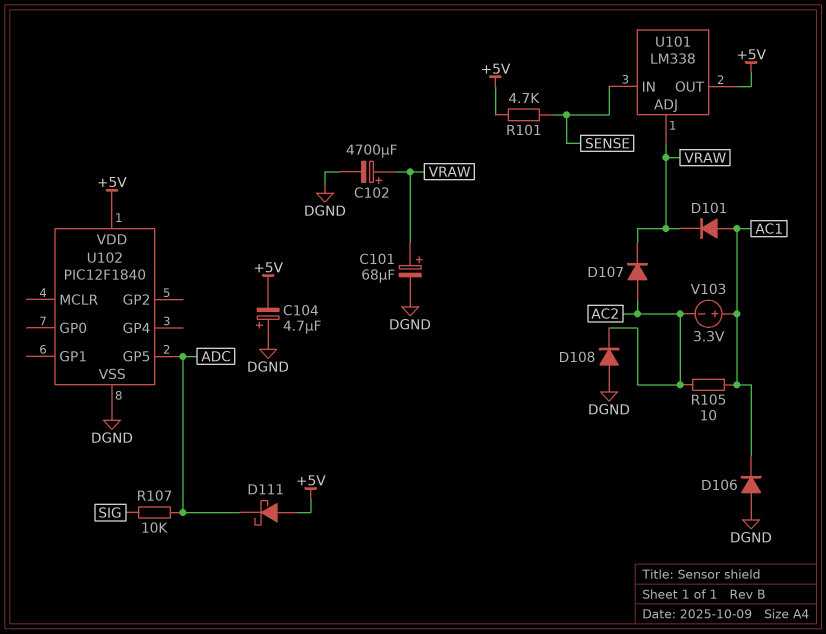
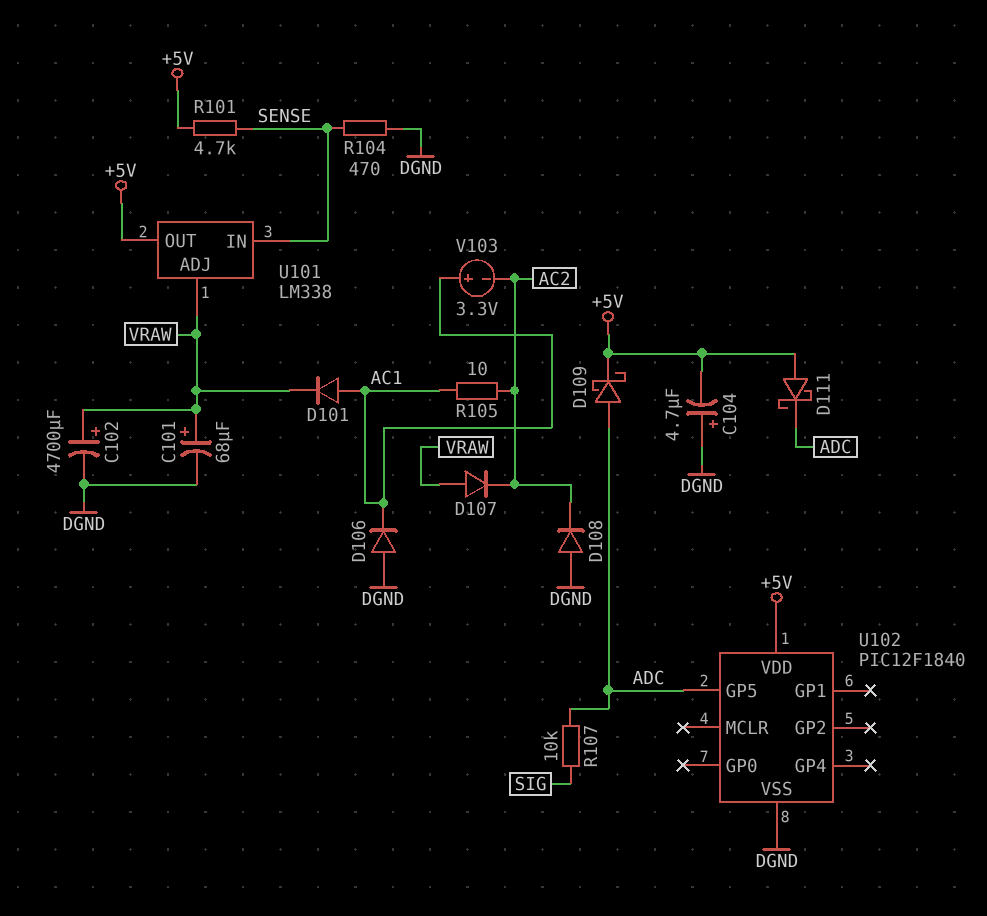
D107: diode (A AC2, K VRAW) -> diode (A VRAW, K AC2)
D109: none -> schottky (A ADC, K +5V)
R104: none -> 470 (DGND, SENSE)

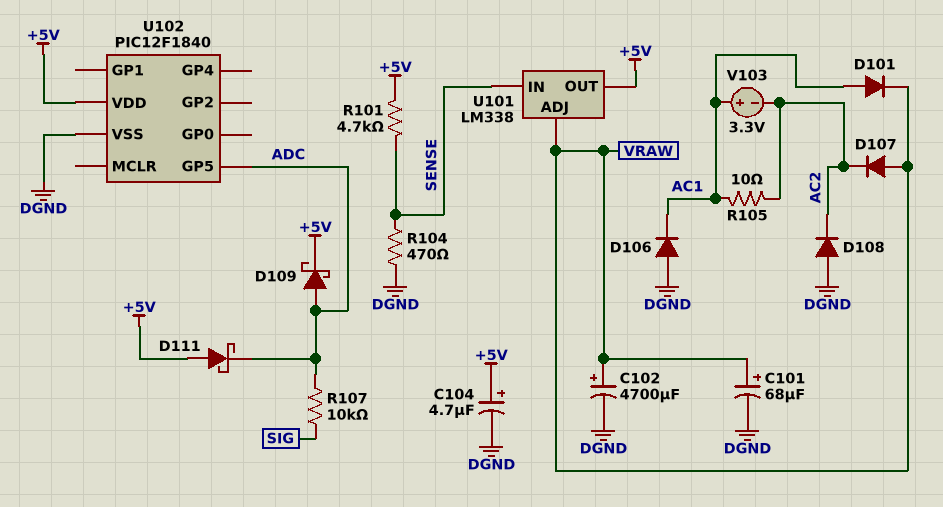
C104: 4.7uF (plus DGND, minus +5V) -> 4.7uF (plus +5V, minus DGND)

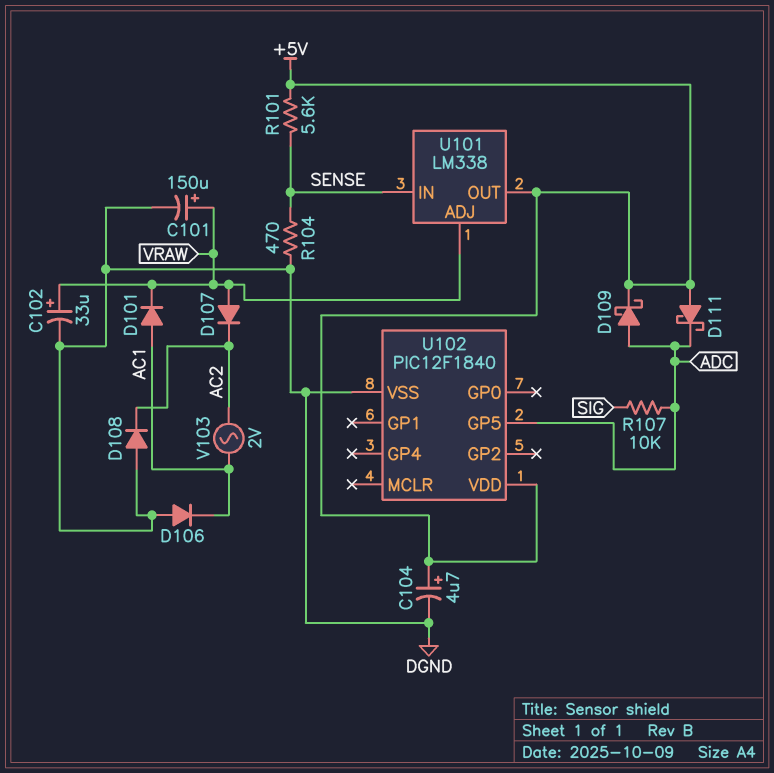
C101: 68uF (plus VRAW, minus DGND) -> 150uF (plus VRAW, minus DGND)
C102: 4700uF (plus VRAW, minus DGND) -> 33uF (plus VRAW, minus DGND)
R101: 4.7k (+5V, SENSE) -> 5.6k (+5V, SENSE)
R105: 10 (AC1, AC2) -> none
V103: 3.3V (plus AC1, minus AC2) -> AC 2V (AC1, AC2)

